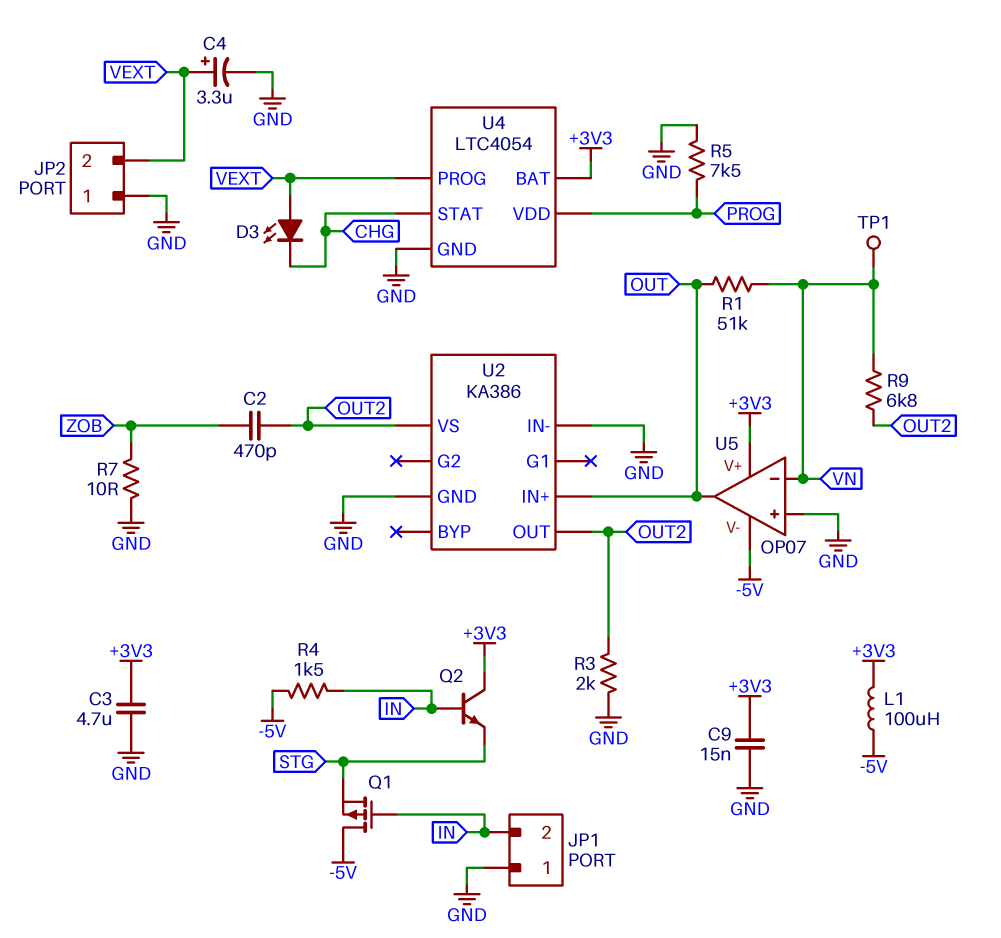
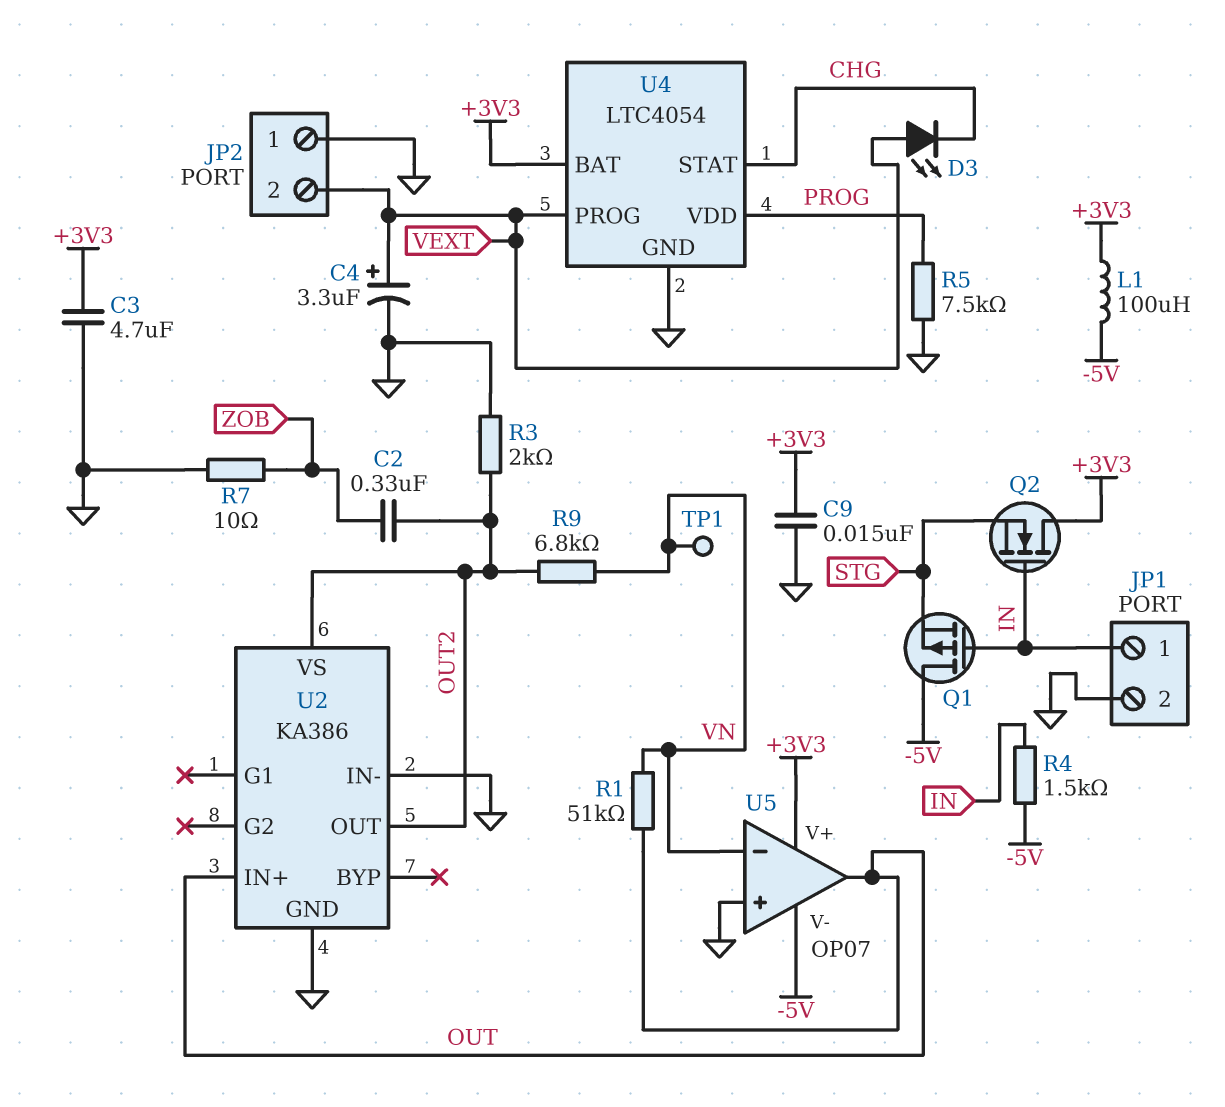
C2: 470pF (OUT2, ZOB) -> 330nF (OUT2, ZOB)
JP1 pin 1: GND -> IN
JP1 pin 2: IN -> GND
Q2: NPN (B IN, C +3V3, E STG) -> NMOS (G IN, D +3V3, S STG)

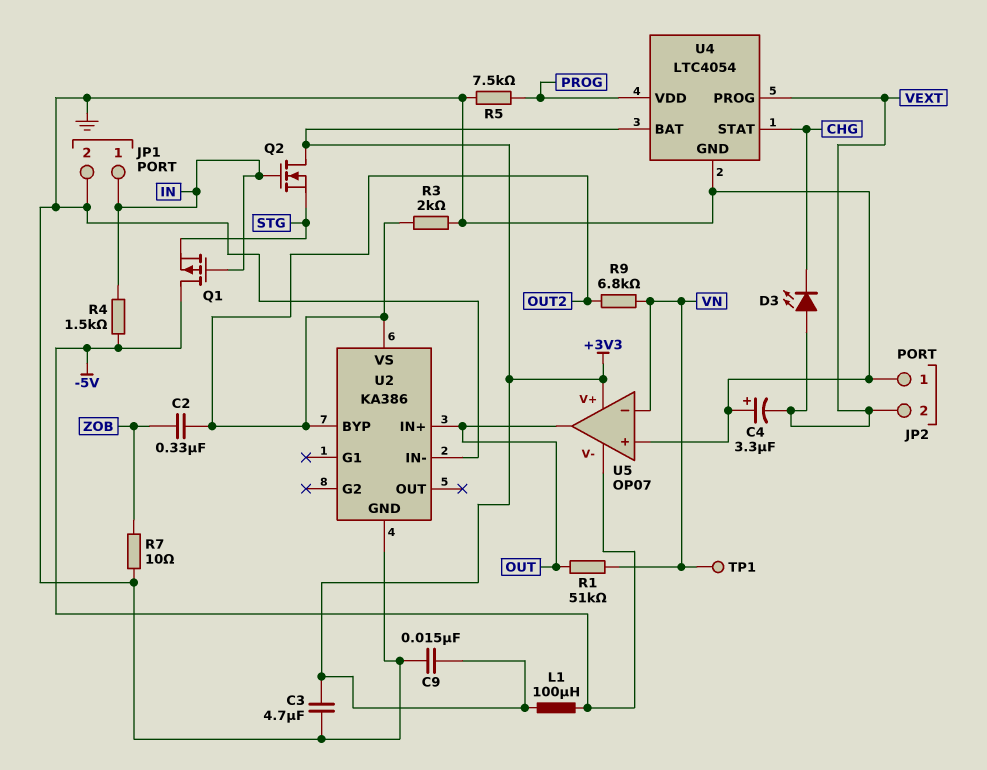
C4: 3.3uF (plus VEXT, minus GND) -> 3.3uF (plus GND, minus VEXT)
U2 pin BYP: none -> OUT2
U2 pin OUT: OUT2 -> none

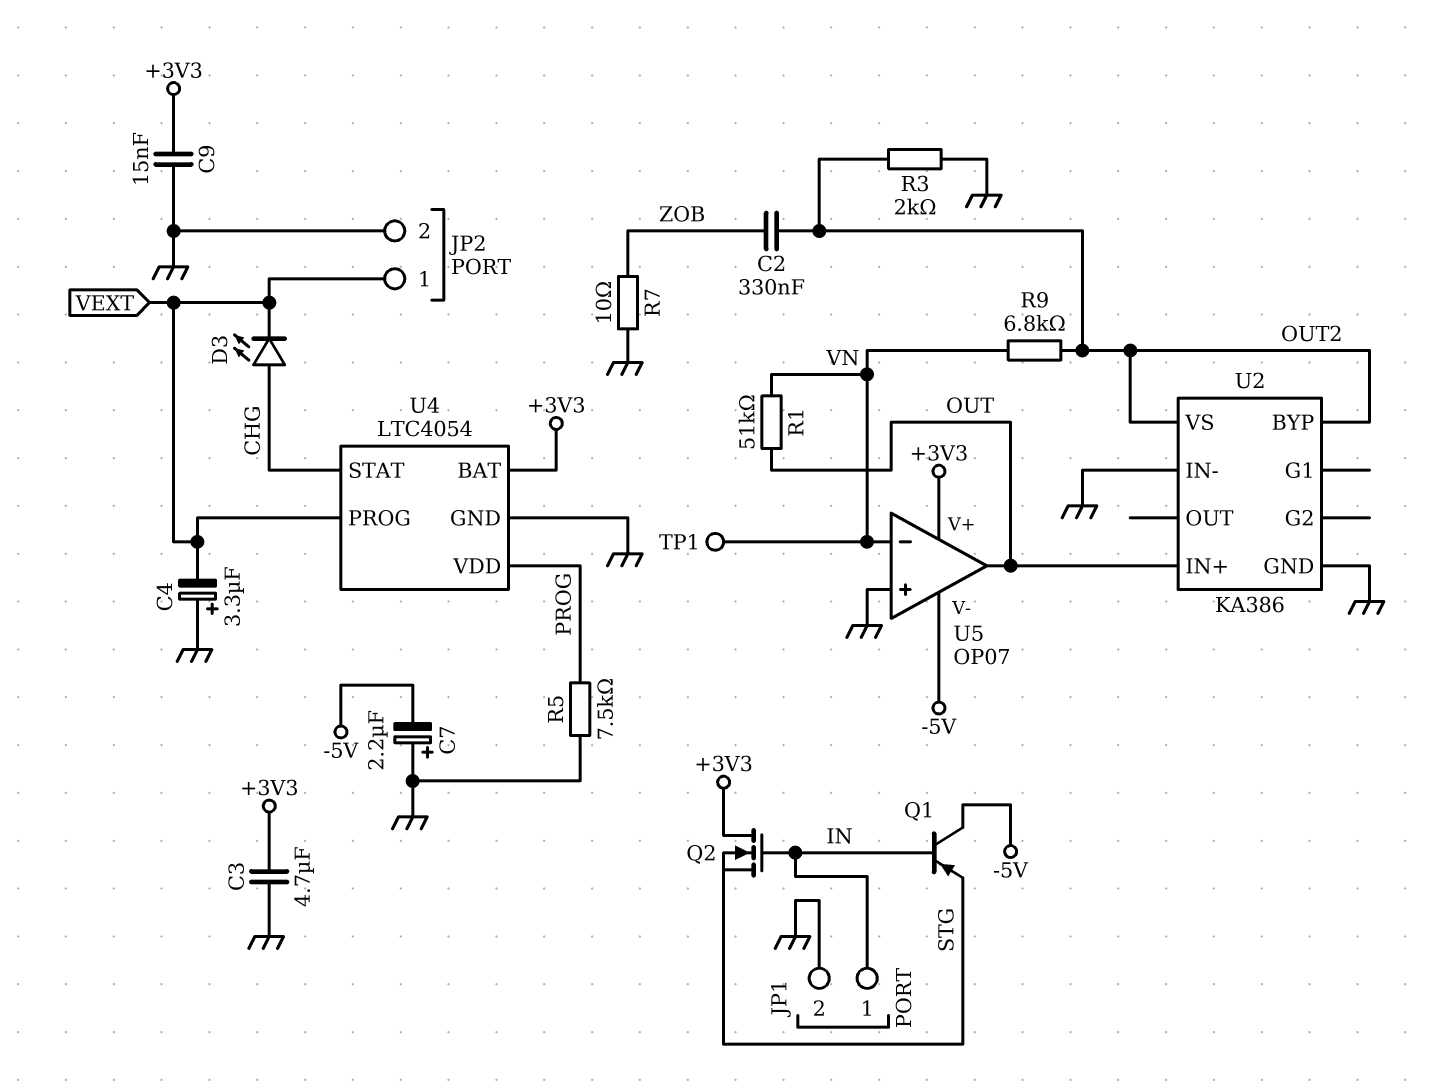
C7: none -> 2.2uF (plus GND, minus -5V)
D3: LED (A VEXT, K CHG) -> LED (A CHG, K VEXT)
JP2 pin 1: GND -> VEXT
JP2 pin 2: VEXT -> GND
L1: 100uH (+3V3, -5V) -> none
Q1: PMOS (G IN, D -5V, S STG) -> PNP (B IN, C -5V, E STG)
R4: 1.5k (-5V, IN) -> none

